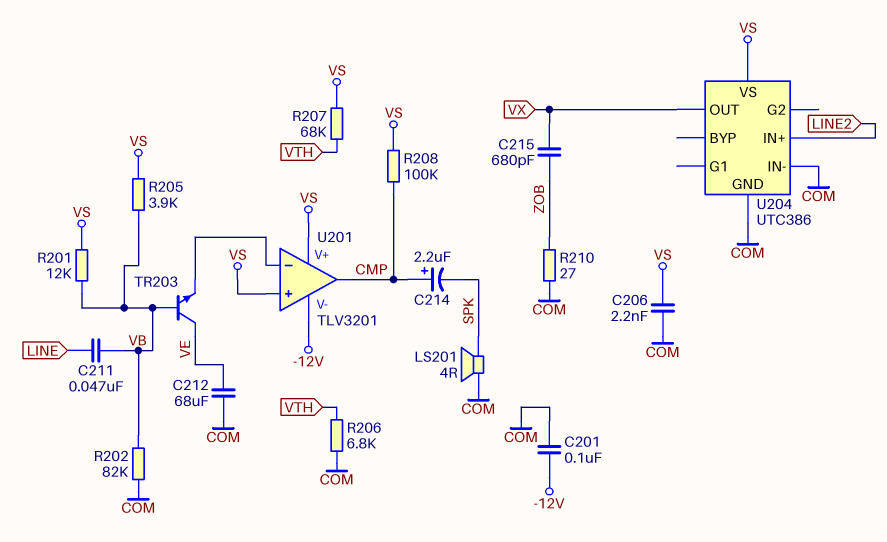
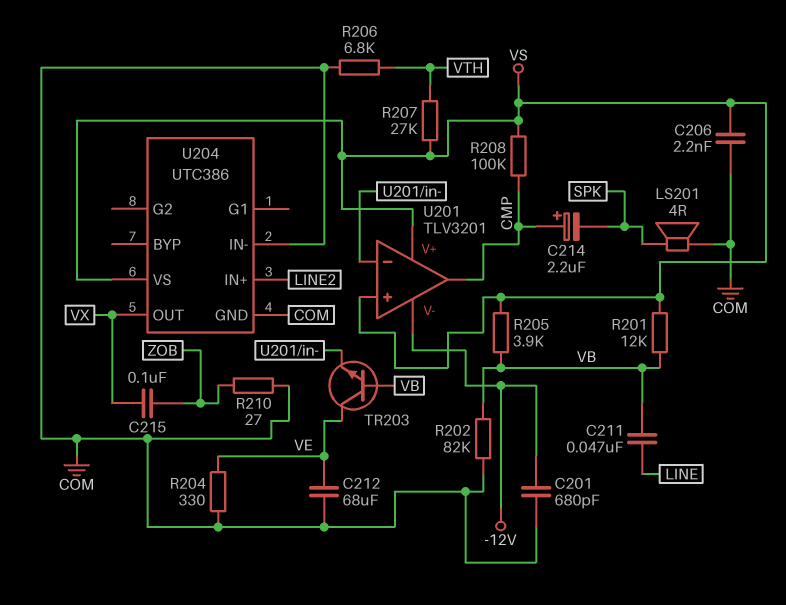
C201: 100nF (-12V, COM) -> 680pF (-12V, COM)
C215: 680pF (VX, ZOB) -> 100nF (VX, ZOB)
R204: none -> 330 (COM, VE)
R207: 68k (VS, VTH) -> 27k (VS, VTH)

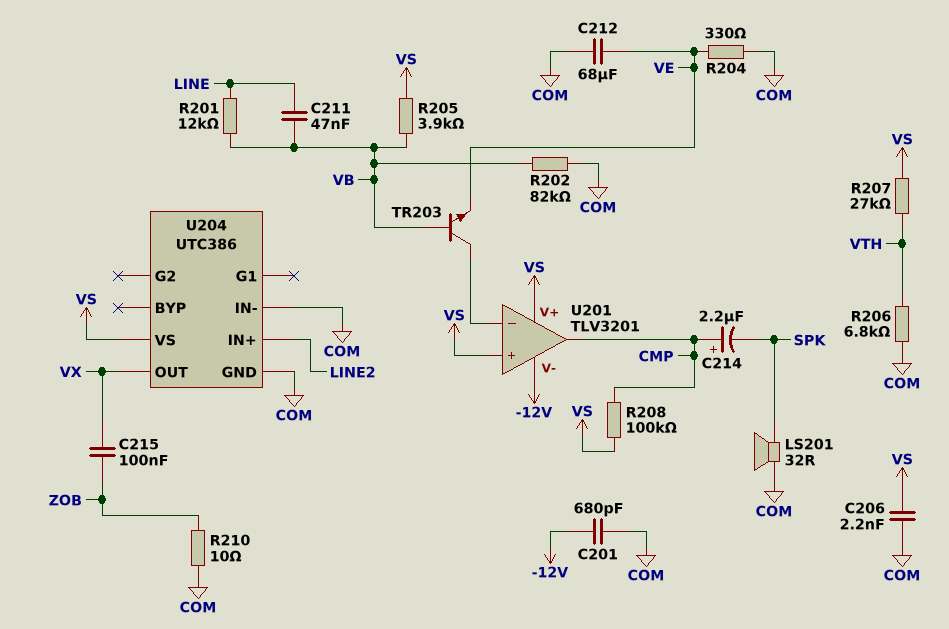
LS201: speaker 4R (COM, SPK) -> speaker 32R (COM, SPK)
R201: 12k (VB, VS) -> 12k (LINE, VB)
R210: 27 (COM, ZOB) -> 10 (COM, ZOB)
TR203: NPN (B VB, C VE, E U201/in-) -> NPN (B VB, C U201/in-, E VE)

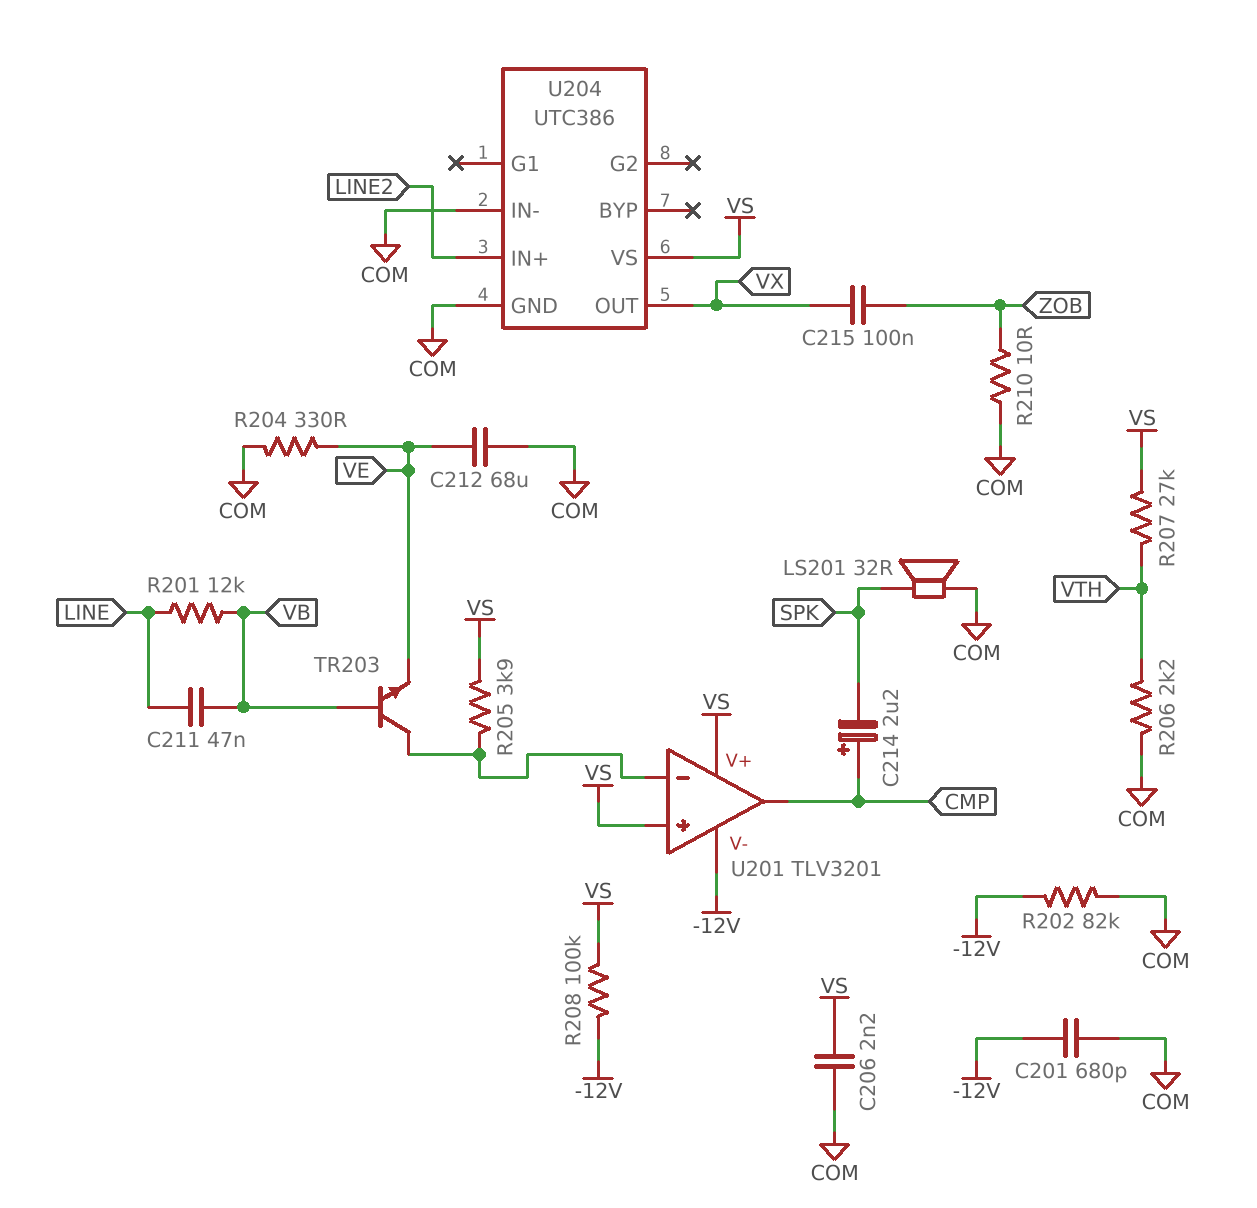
R202: 82k (COM, VB) -> 82k (-12V, COM)
R205: 3.9k (VB, VS) -> 3.9k (U201/in-, VS)
R206: 6.8k (COM, VTH) -> 2.2k (COM, VTH)
R208: 100k (CMP, VS) -> 100k (-12V, VS)

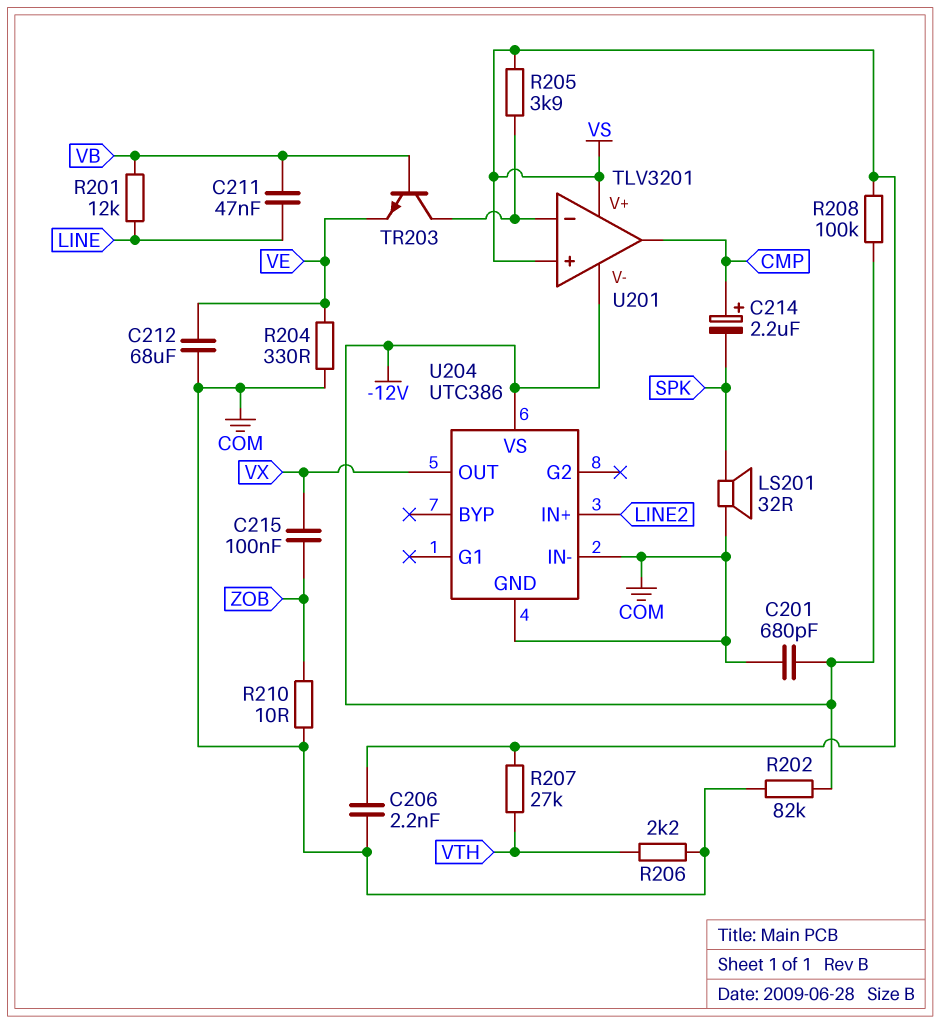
U204 pin VS: VS -> -12V

